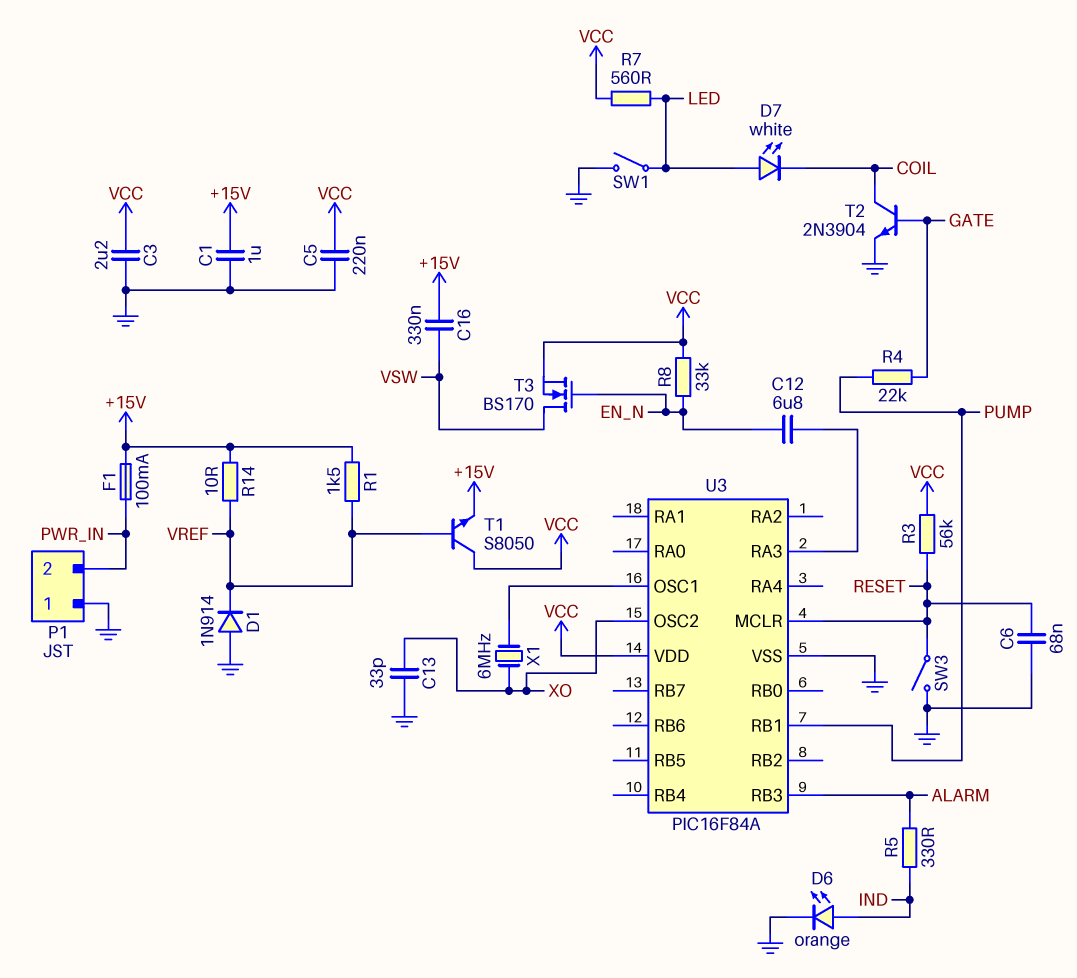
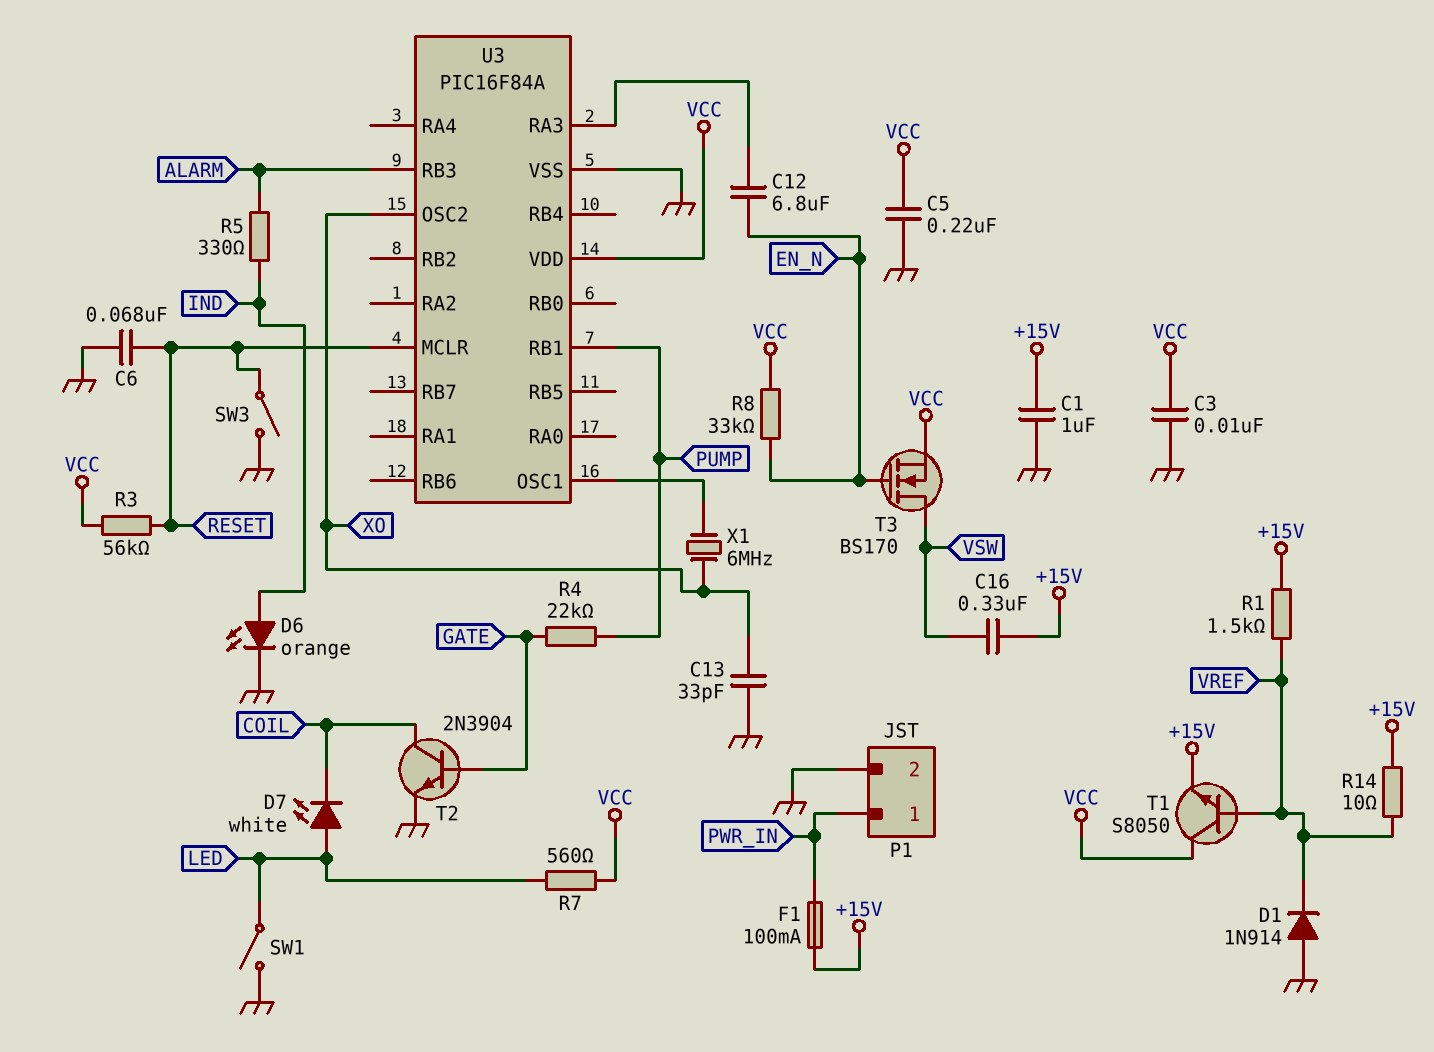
C3: 2.2uF (GND, VCC) -> 10nF (GND, VCC)
P1 pin 1: GND -> PWR_IN
P1 pin 2: PWR_IN -> GND

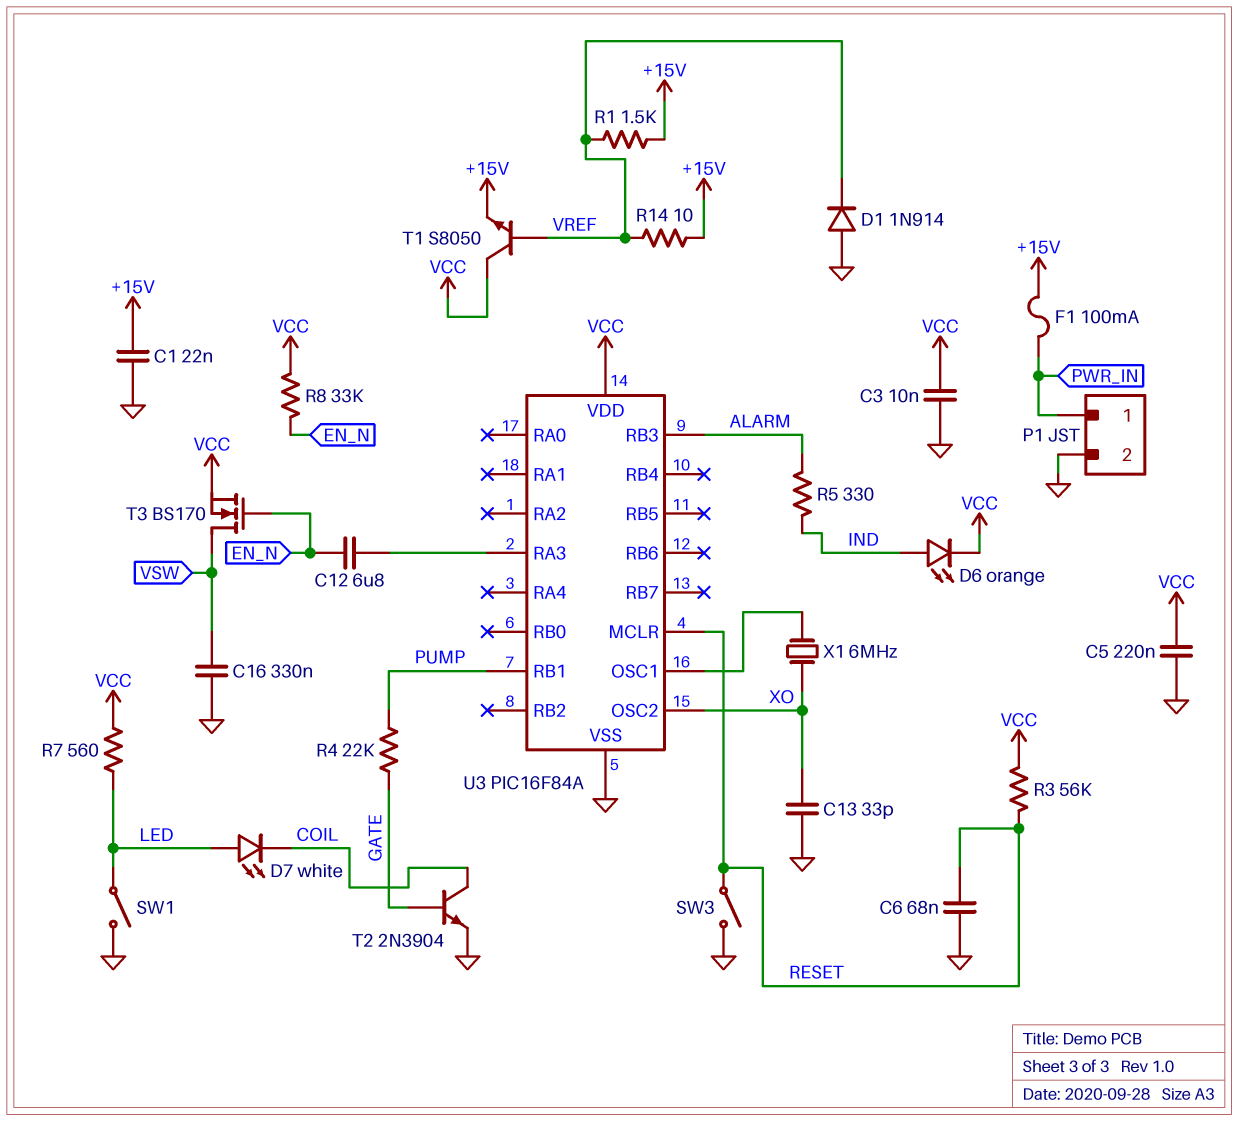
C1: 1uF (+15V, GND) -> 22nF (+15V, GND)
C16: 330nF (+15V, VSW) -> 330nF (GND, VSW)
D6: LED orange (A IND, K GND) -> LED orange (A IND, K VCC)

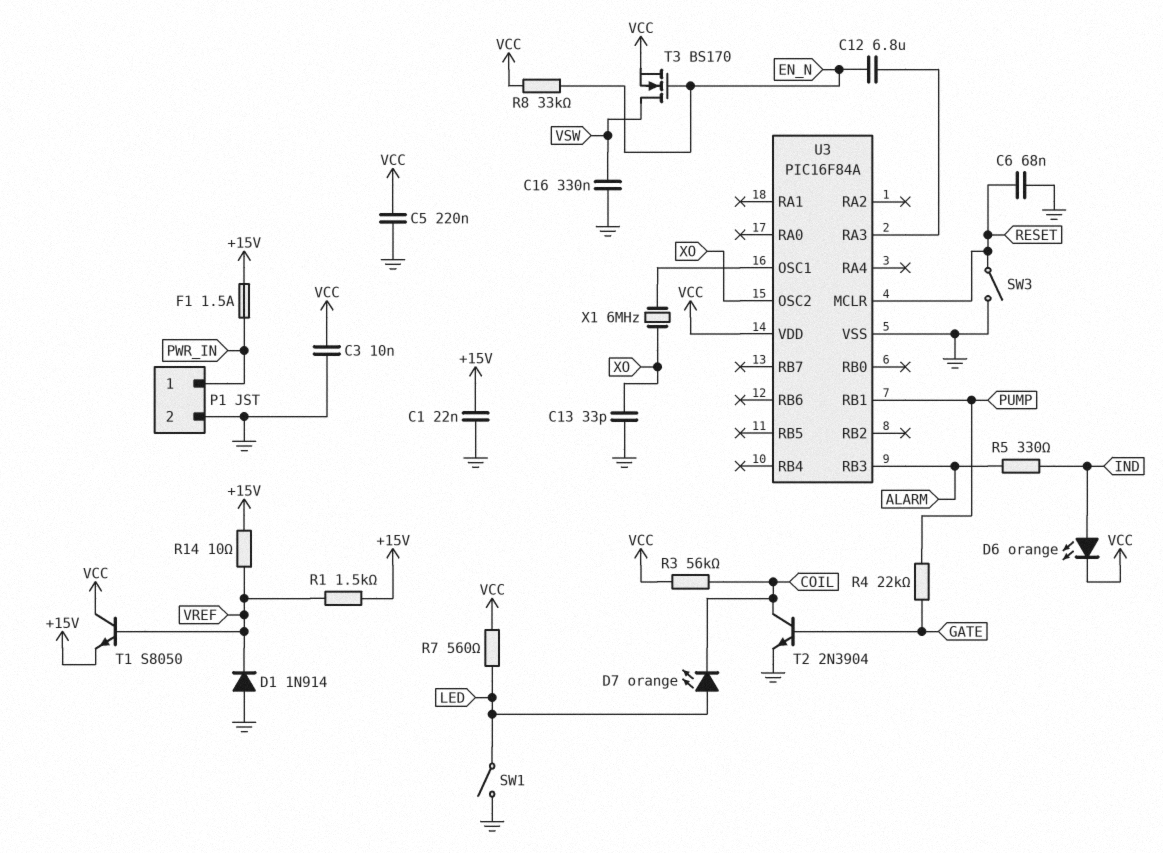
D7: LED white (A LED, K COIL) -> LED orange (A LED, K COIL)
F1: 100mA (+15V, PWR_IN) -> 1.5A (+15V, PWR_IN)
R3: 56k (RESET, VCC) -> 56k (COIL, VCC)

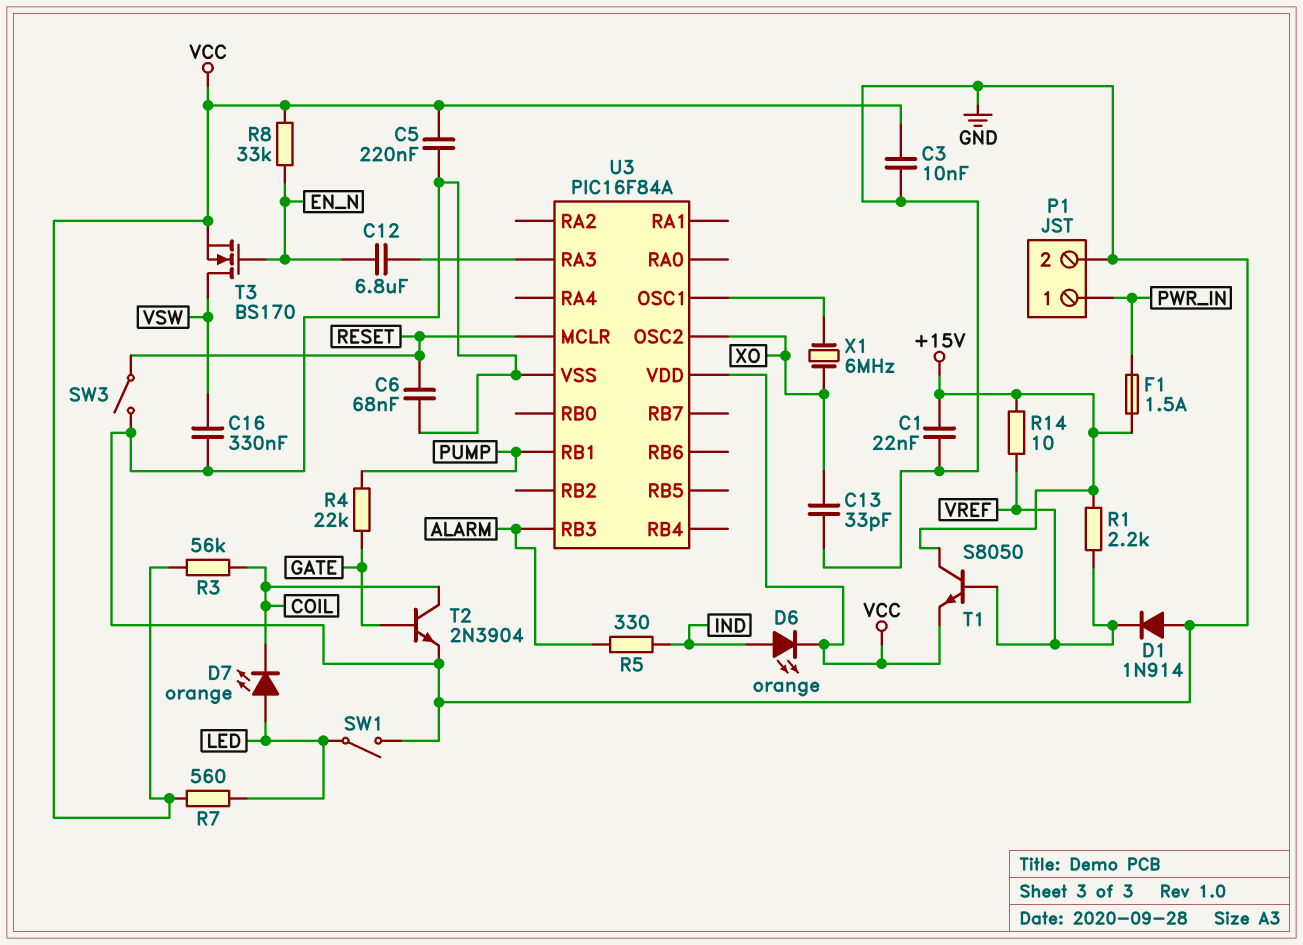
R1: 1.5k (+15V, VREF) -> 2.2k (+15V, VREF)
T1: NPN S8050 (B VREF, C VCC, E +15V) -> NPN S8050 (B VREF, C +15V, E VCC)

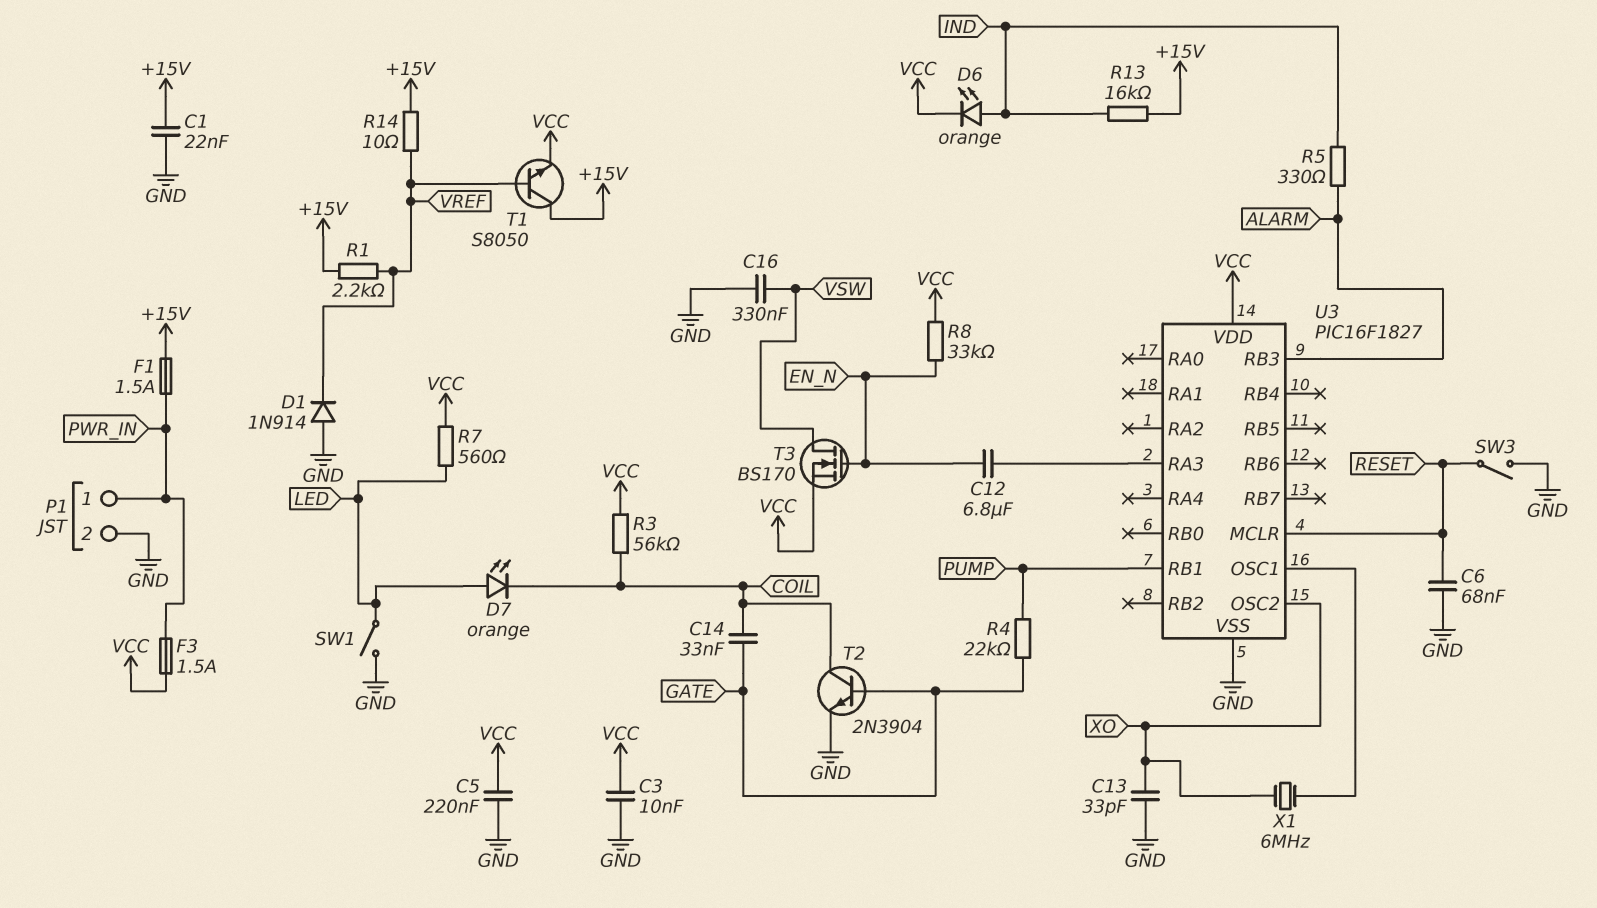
C14: none -> 33nF (COIL, GATE)
F3: none -> 1.5A (PWR_IN, VCC)
R13: none -> 16k (+15V, IND)
U3: PIC16F84A -> PIC16F1827

